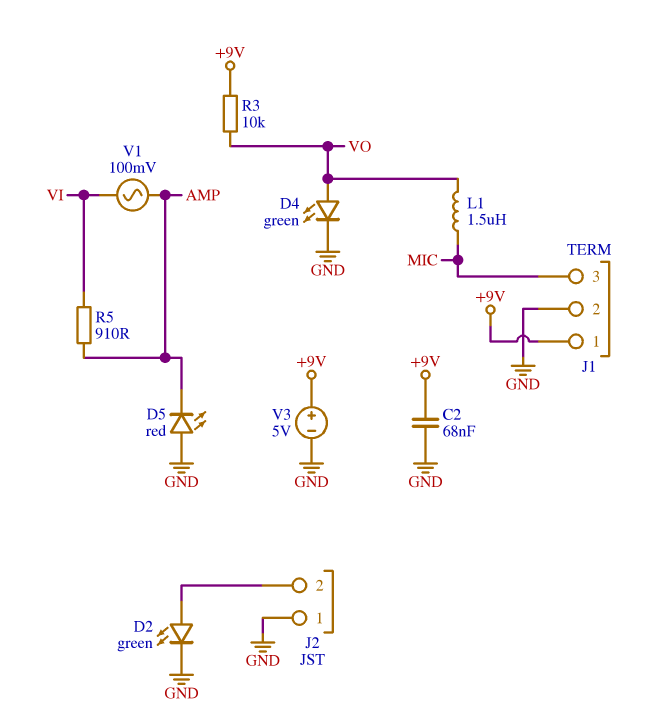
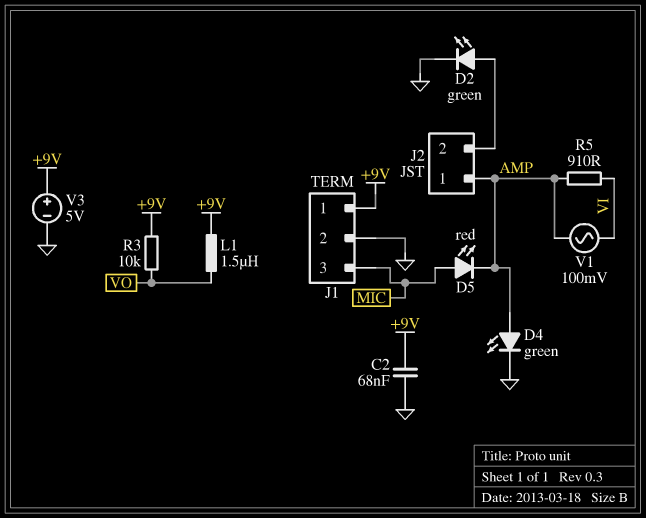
D4: LED green (A VO, K GND) -> LED green (A AMP, K GND)
D5: LED red (A GND, K AMP) -> LED red (A MIC, K AMP)
J2 pin 1: GND -> AMP
L1: 1.5uH (MIC, VO) -> 1.5uH (+9V, VO)

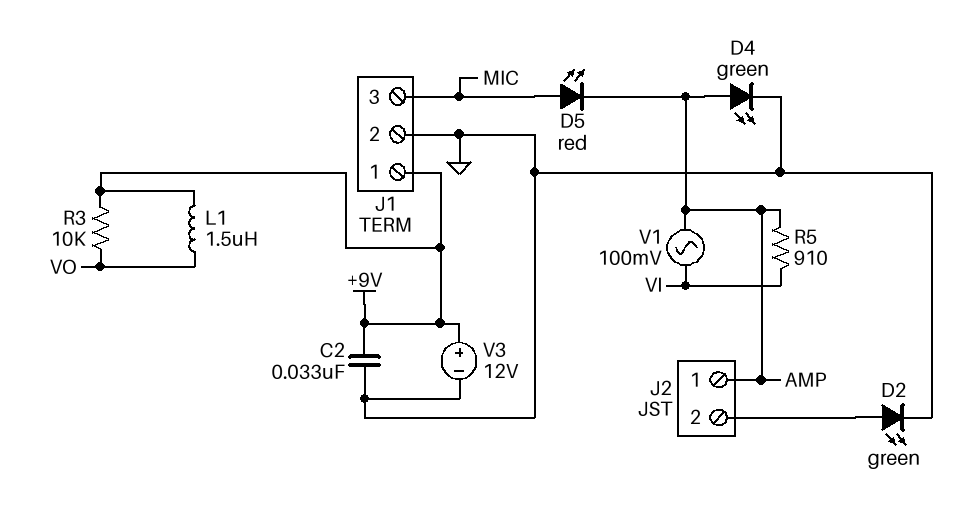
C2: 68nF (+9V, GND) -> 33nF (+9V, GND)
V3: 5V (plus +9V, minus GND) -> 12V (plus +9V, minus GND)

